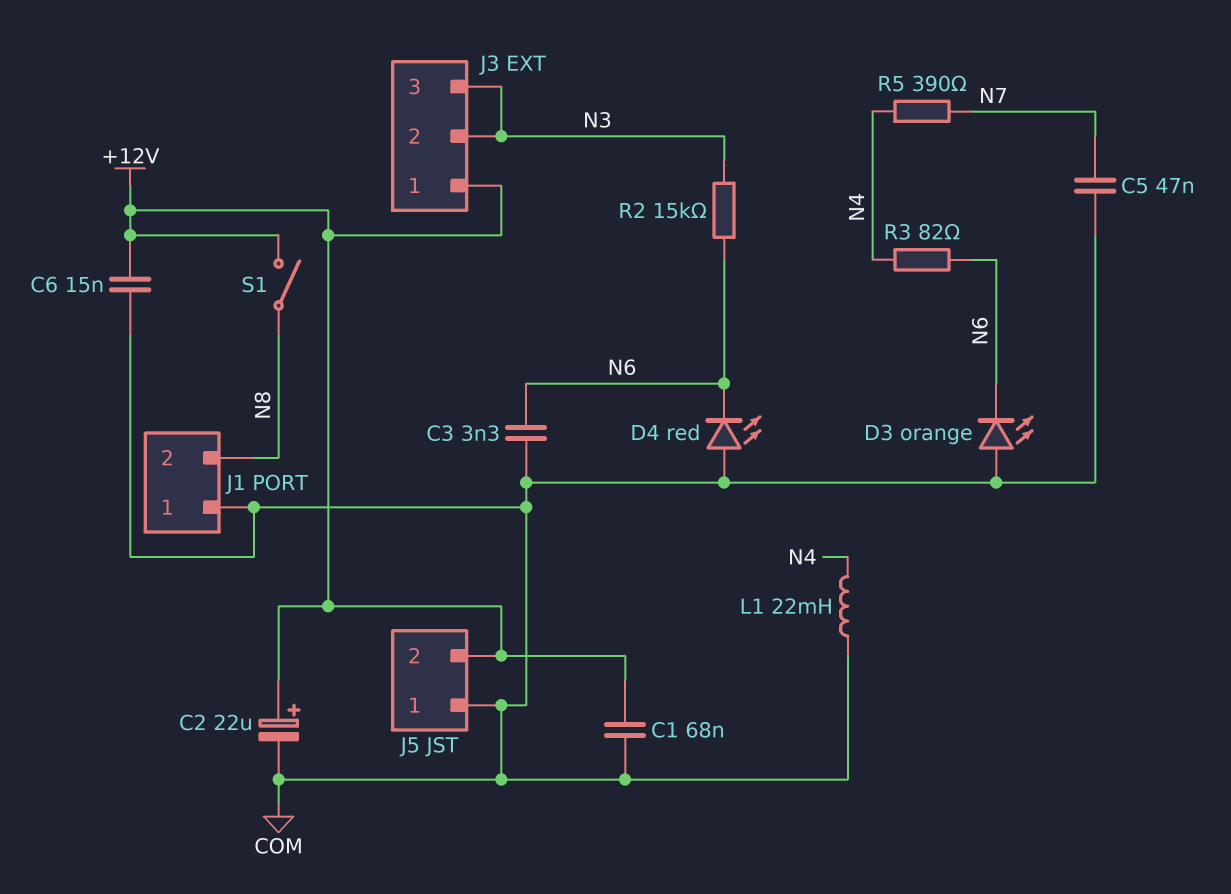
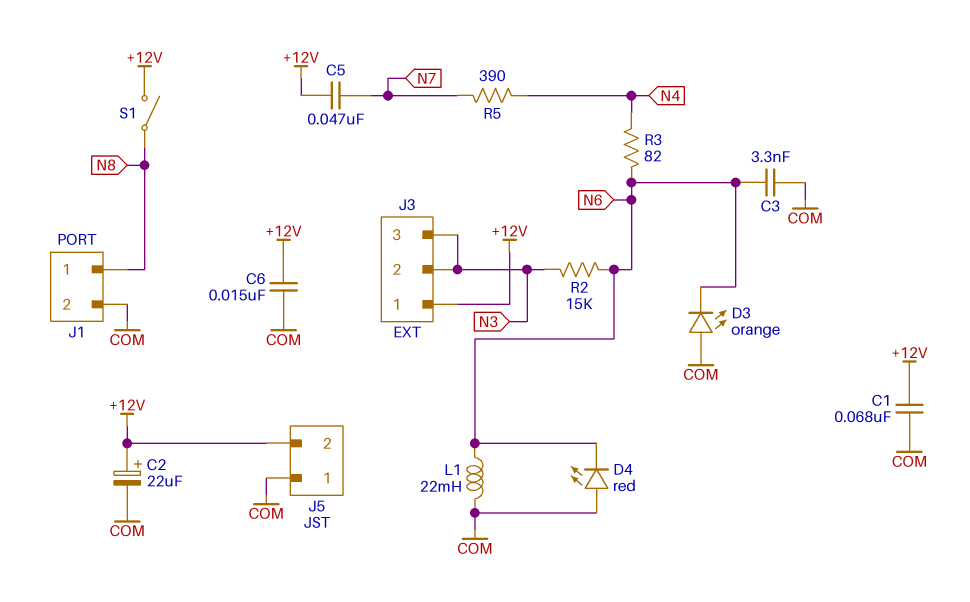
C5: 47nF (COM, N7) -> 47nF (+12V, N7)
J1 pin 1: COM -> N8
J1 pin 2: N8 -> COM
L1: 22mH (COM, N4) -> 22mH (COM, N6)

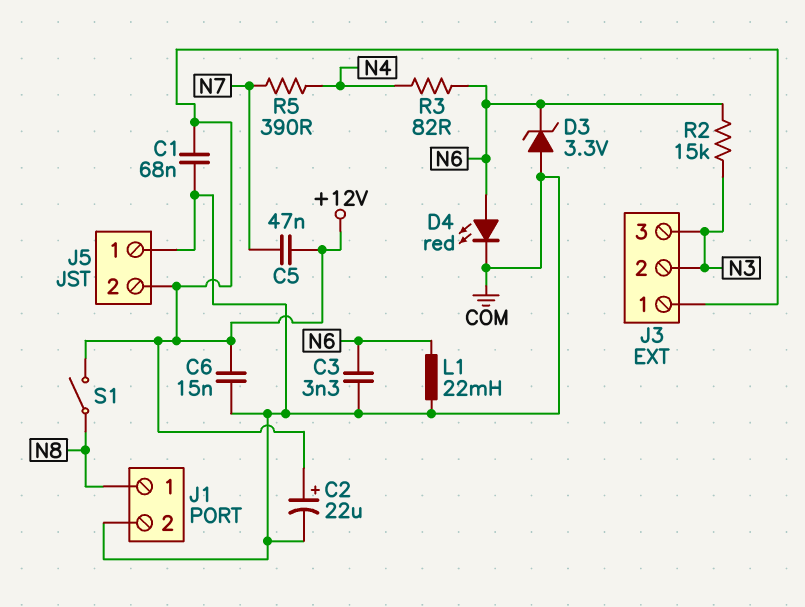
D3: LED orange (A COM, K N6) -> zener 3.3V (A COM, K N6)
D4: LED red (A COM, K N6) -> LED red (A N6, K COM)

